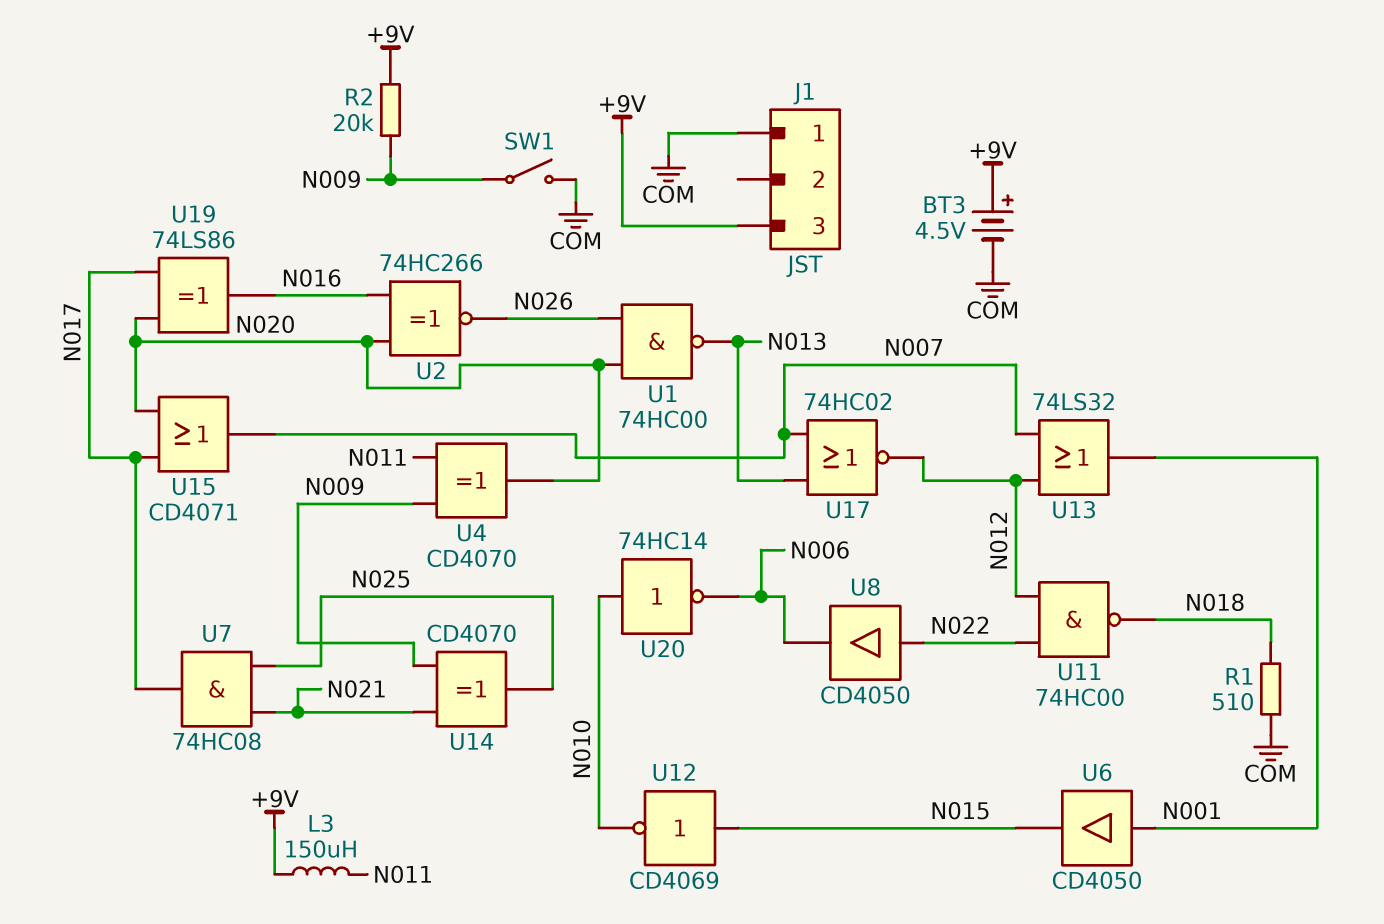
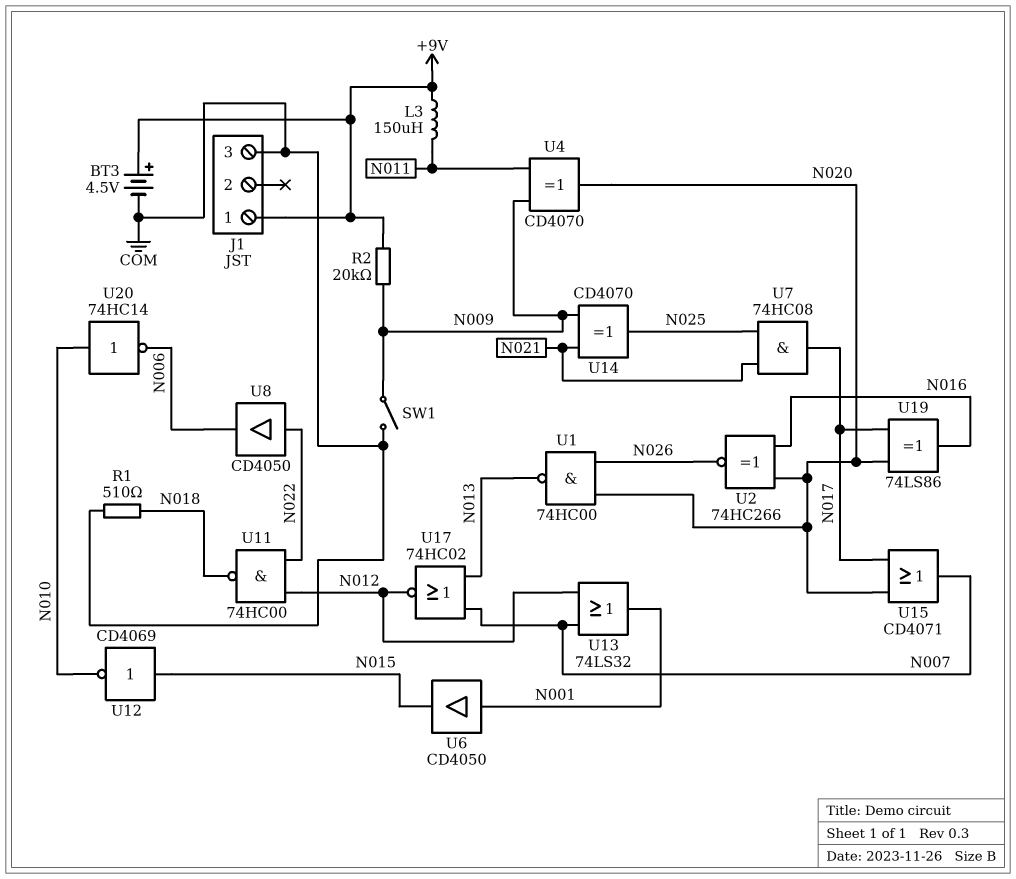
J1 pin 1: COM -> +9V
J1 pin 3: +9V -> COM

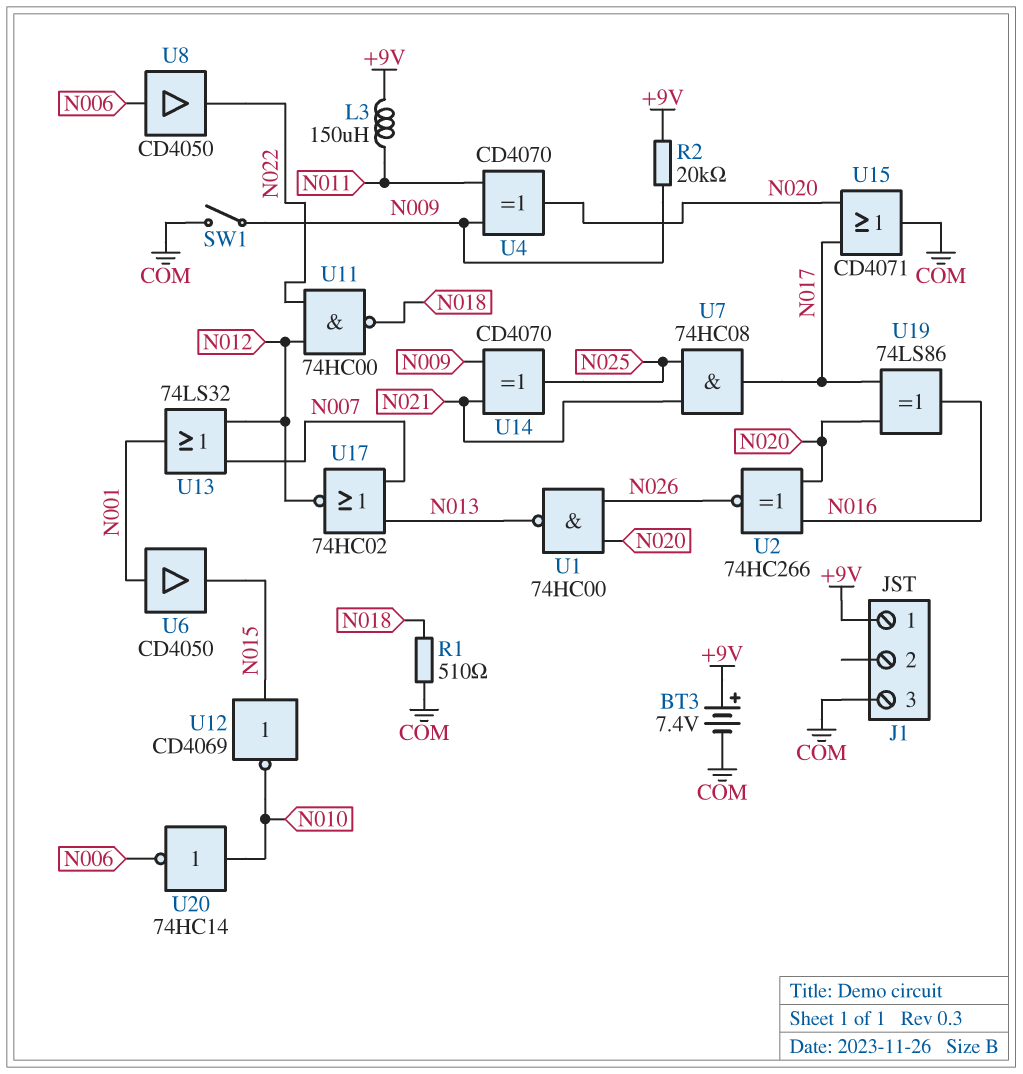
BT3: 4.5V (plus +9V, minus COM) -> 7.4V (plus +9V, minus COM)
U8: buffer CD4050 (in N022, out N006) -> buffer CD4050 (in N006, out N022)
U15: OR CD4071 (in N017, in N020, out N007) -> OR CD4071 (in N017, in N020, out COM)

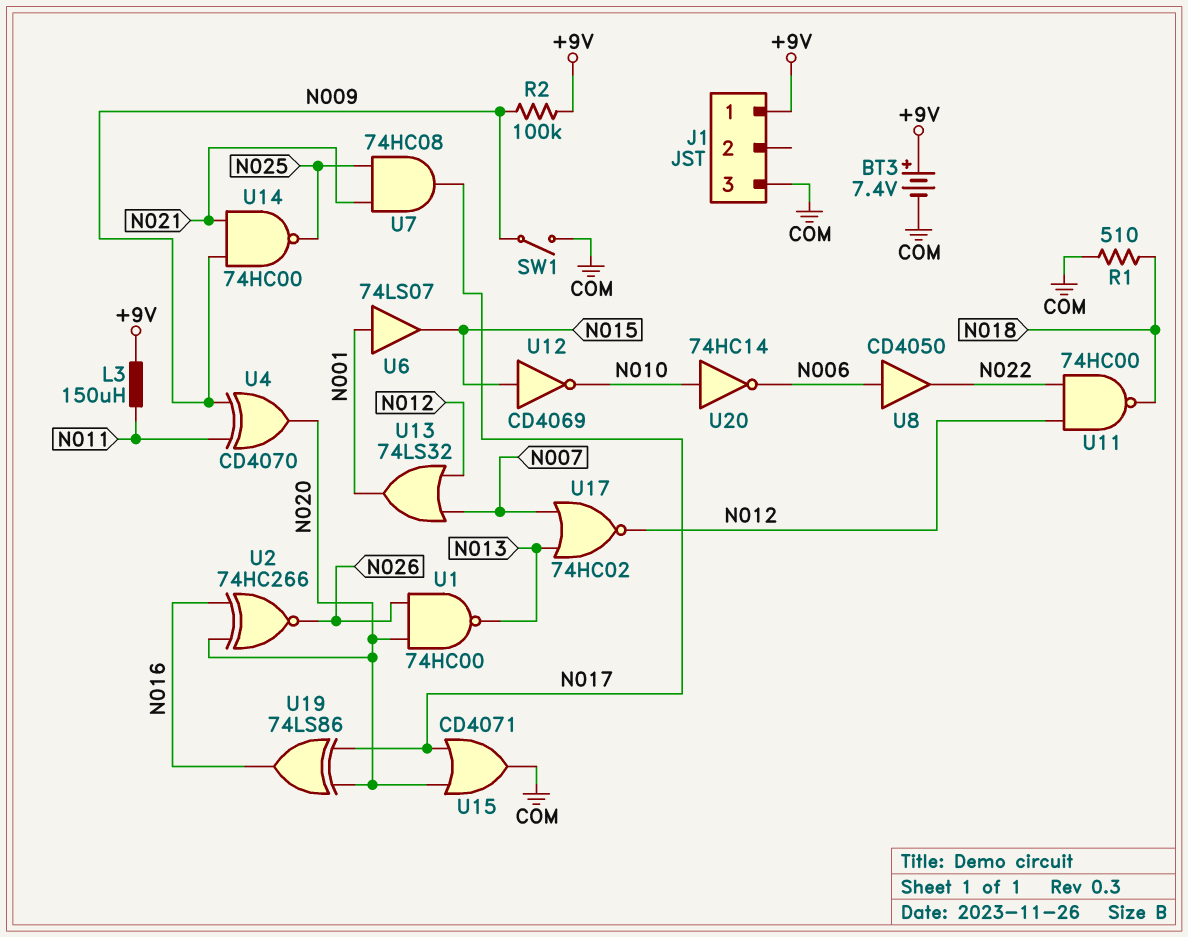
R2: 20k (+9V, N009) -> 100k (+9V, N009)
U6: buffer CD4050 (in N001, out N015) -> buffer 74LS07 (in N001, out N015)
U14: XOR CD4070 (in N009, in N021, out N025) -> NAND 74HC00 (in N009, in N021, out N025)

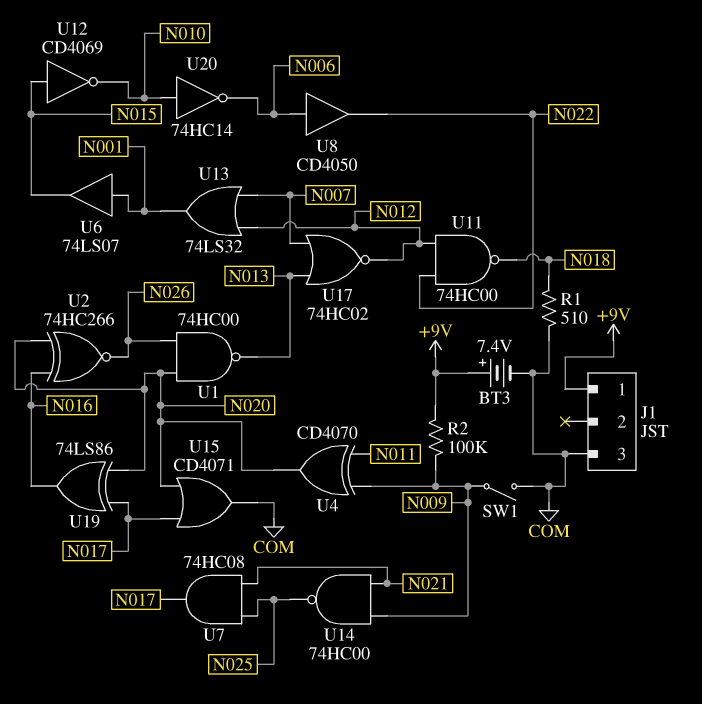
L3: 150uH (+9V, N011) -> none

